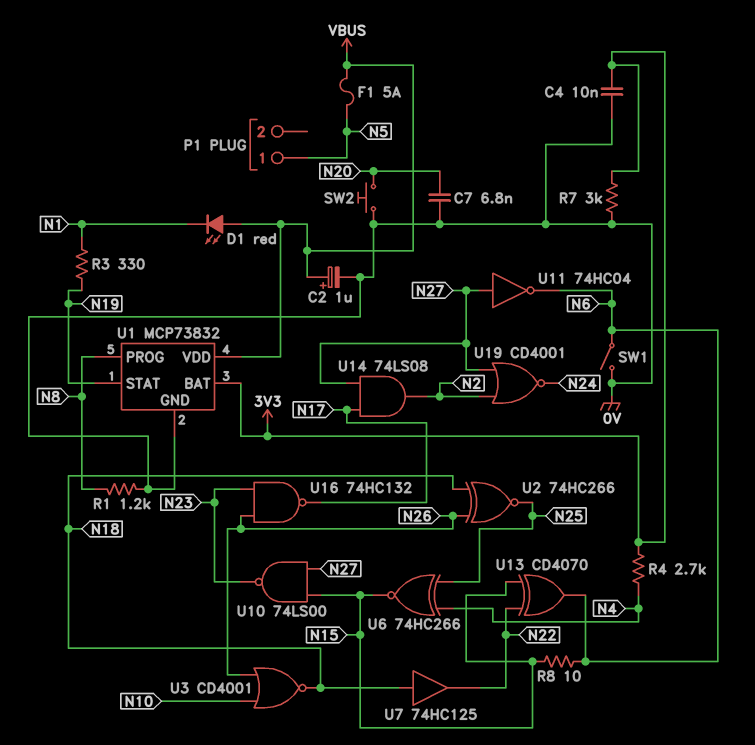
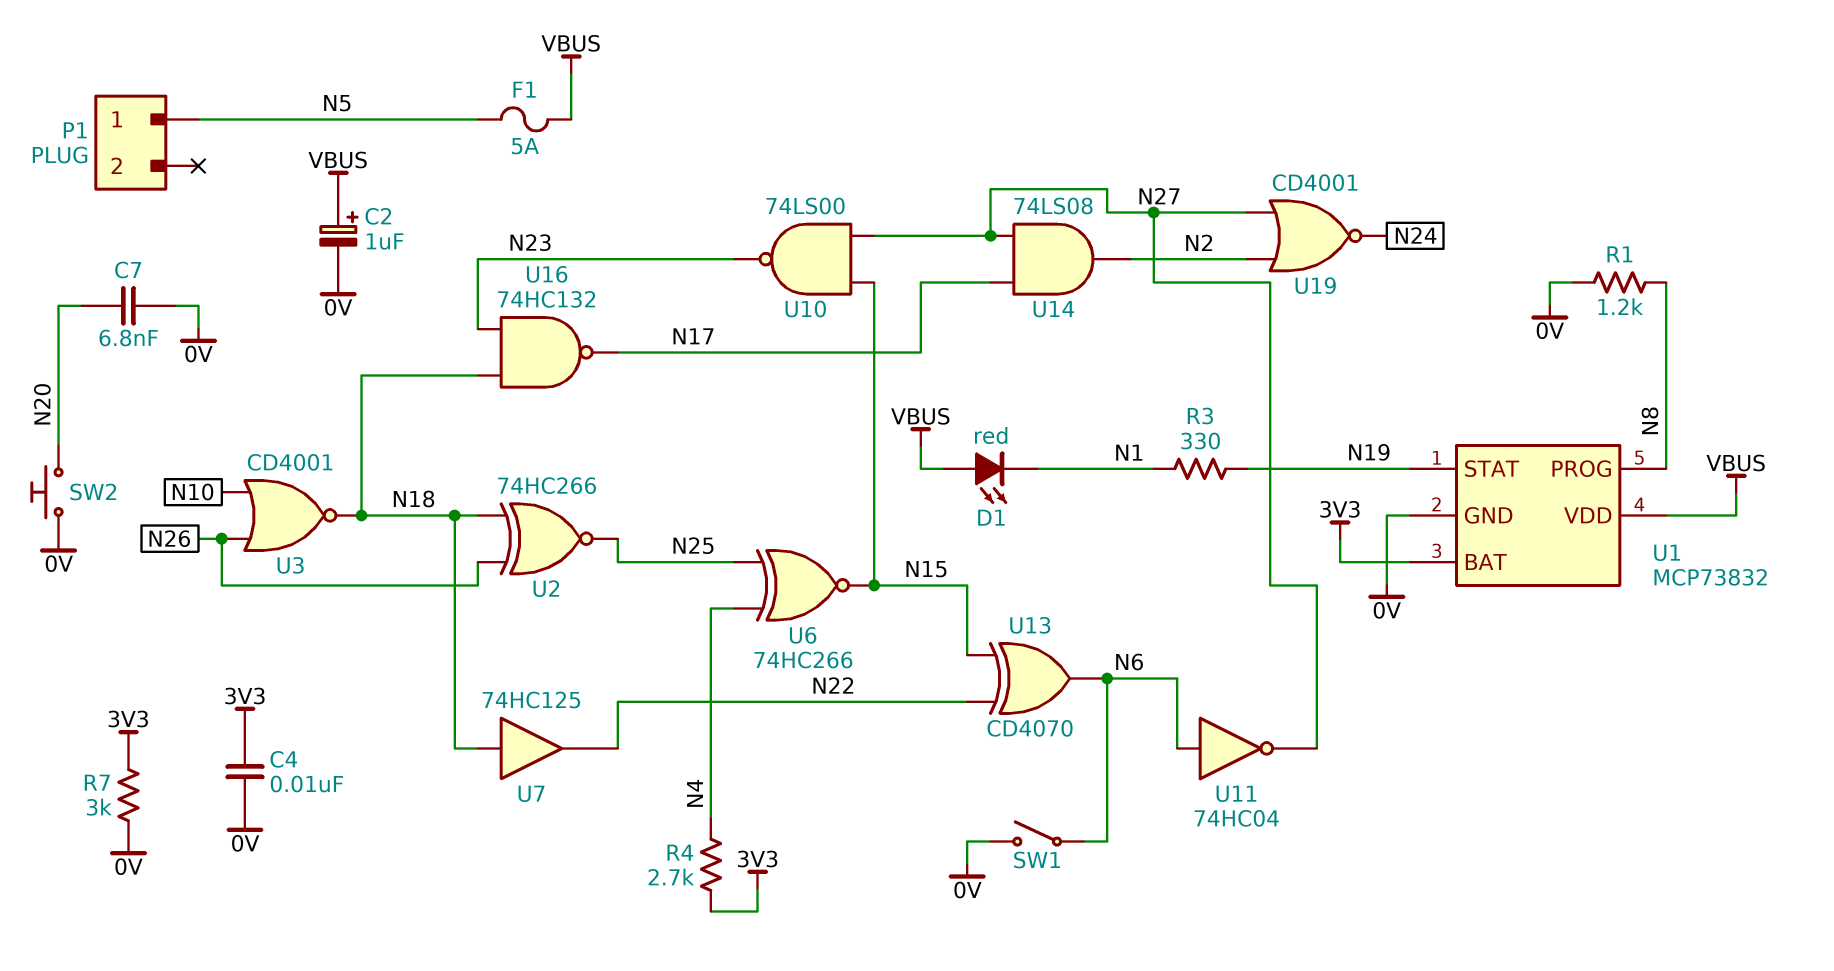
R8: 10 (N6, N15) -> none
U11: NOT 74HC04 (in N27, out N6) -> NOT 74HC04 (in N6, out N27)
U16: NAND 74HC132 (in N23, in N26, out N17) -> NAND 74HC132 (in N18, in N23, out N17)

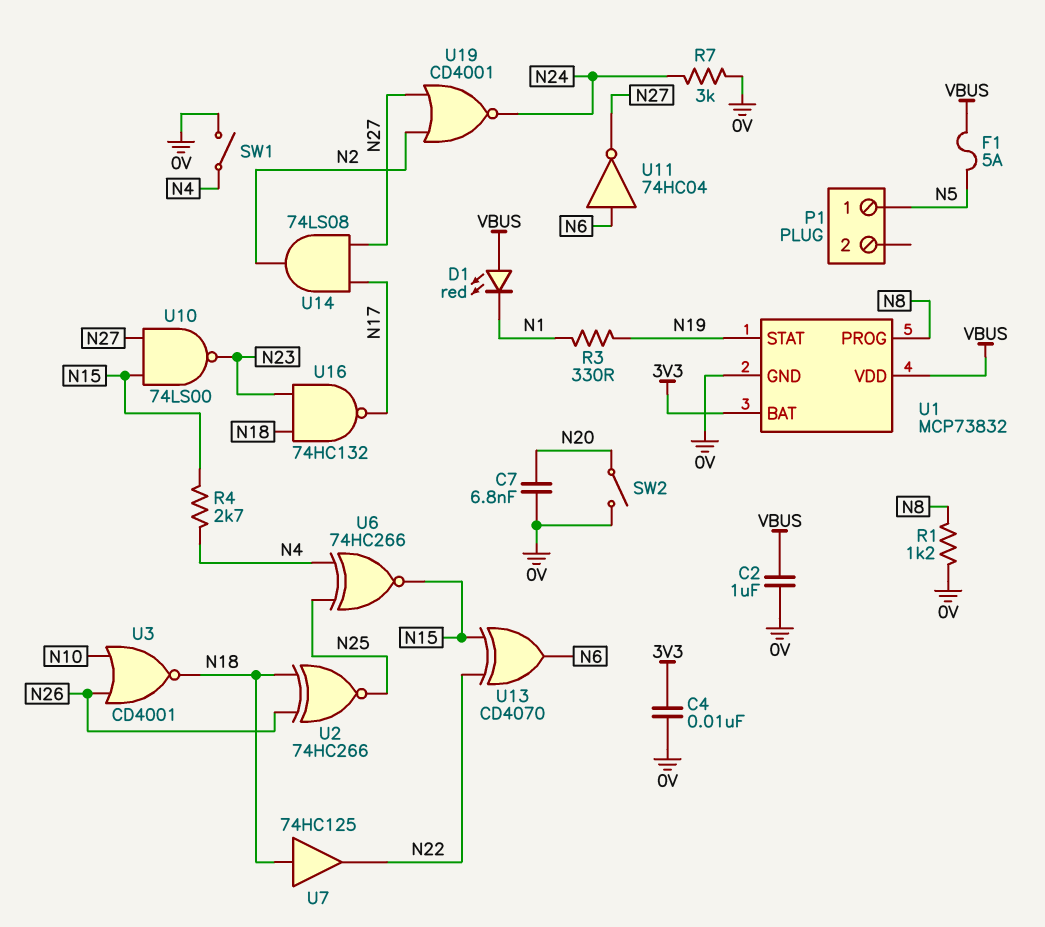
C2: 1uF (plus VBUS, minus 0V) -> 1uF (0V, VBUS)
R4: 2.7k (3V3, N4) -> 2.7k (N4, N15)
R7: 3k (0V, 3V3) -> 3k (0V, N24)
SW1: switch (0V, N6) -> switch (0V, N4)
SW2: button (0V, N20) -> switch (0V, N20)

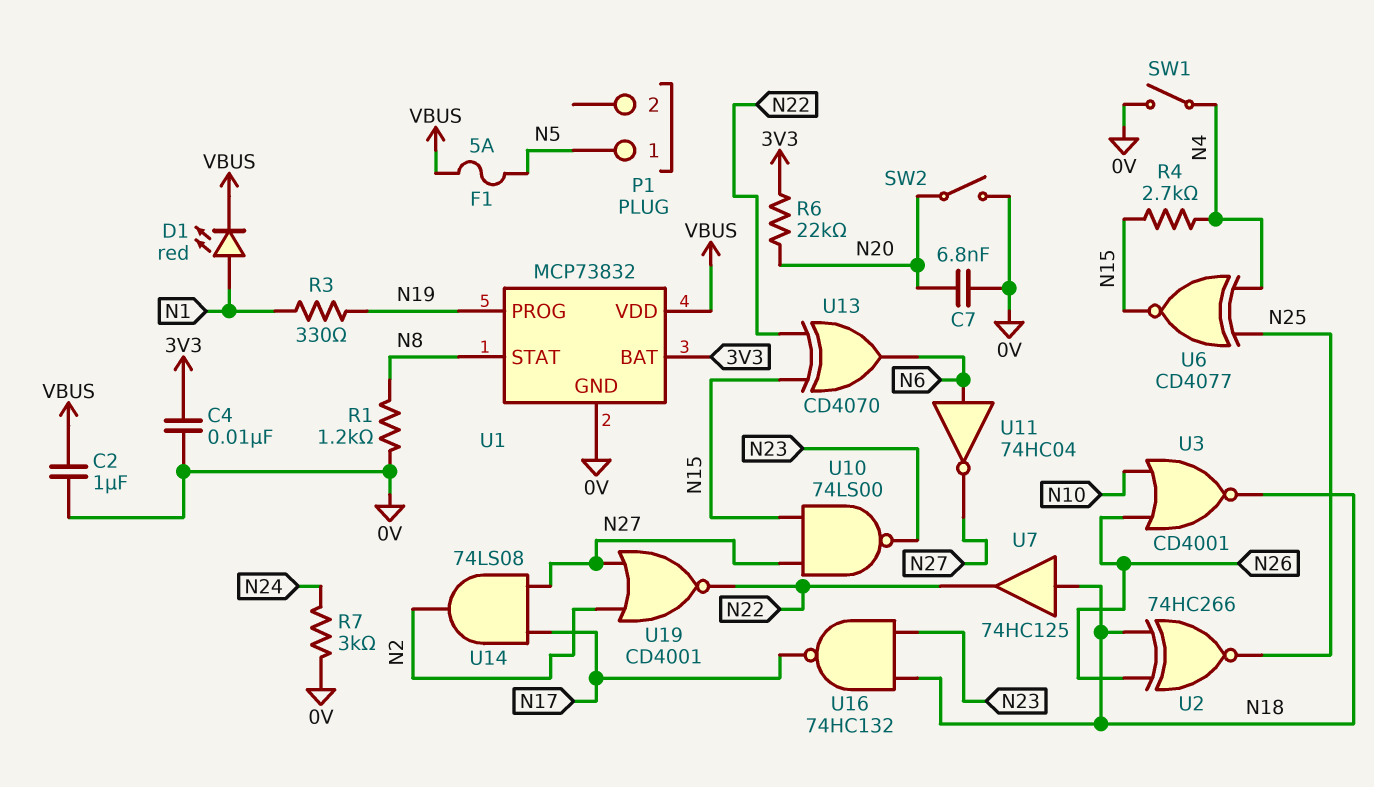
D1: LED red (A VBUS, K N1) -> LED red (A N1, K VBUS)
R6: none -> 22k (3V3, N20)
U1 pin PROG: N8 -> N19
U1 pin STAT: N19 -> N8
U6: XNOR 74HC266 (in N4, in N25, out N15) -> XNOR CD4077 (in N4, in N25, out N15)
U19: NOR CD4001 (in N2, in N27, out N24) -> NOR CD4001 (in N2, in N27, out N22)

